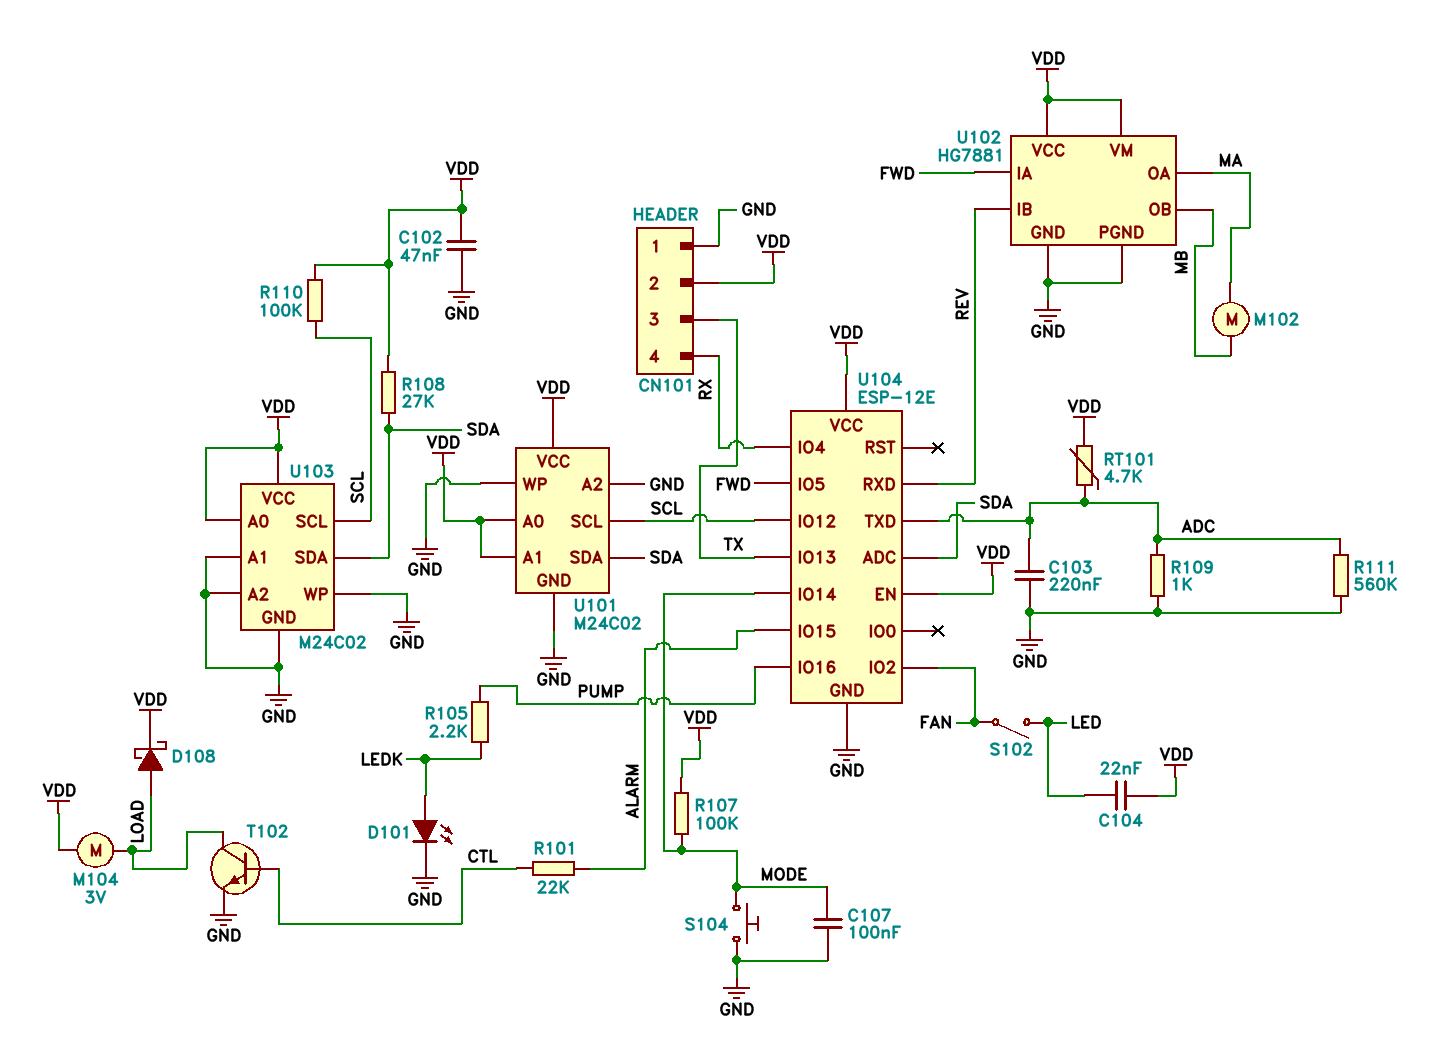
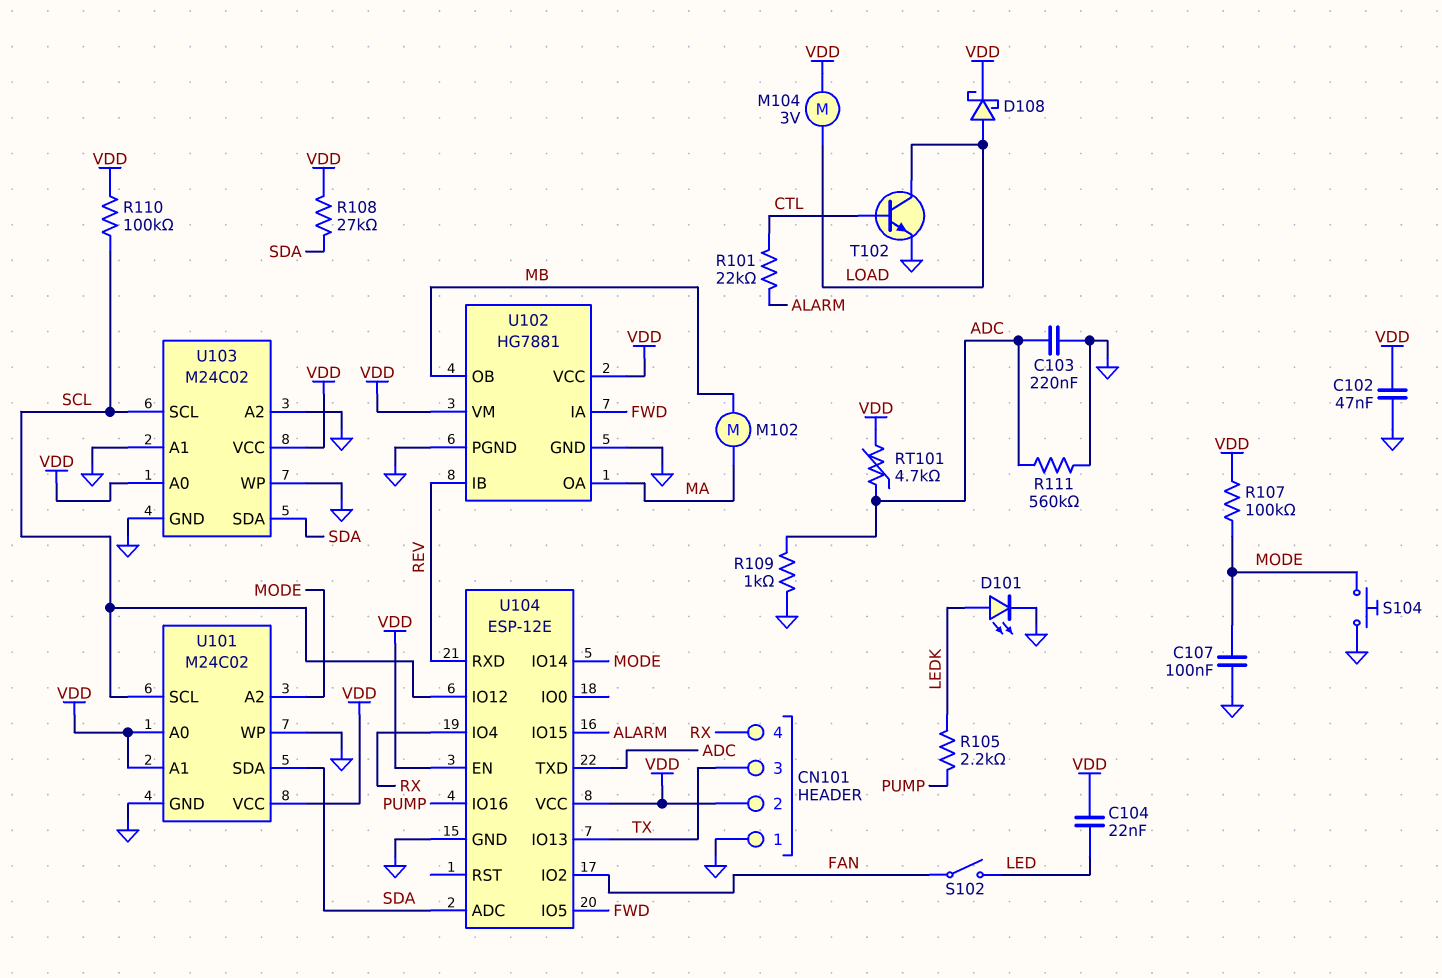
U101 pin A2: GND -> MODE

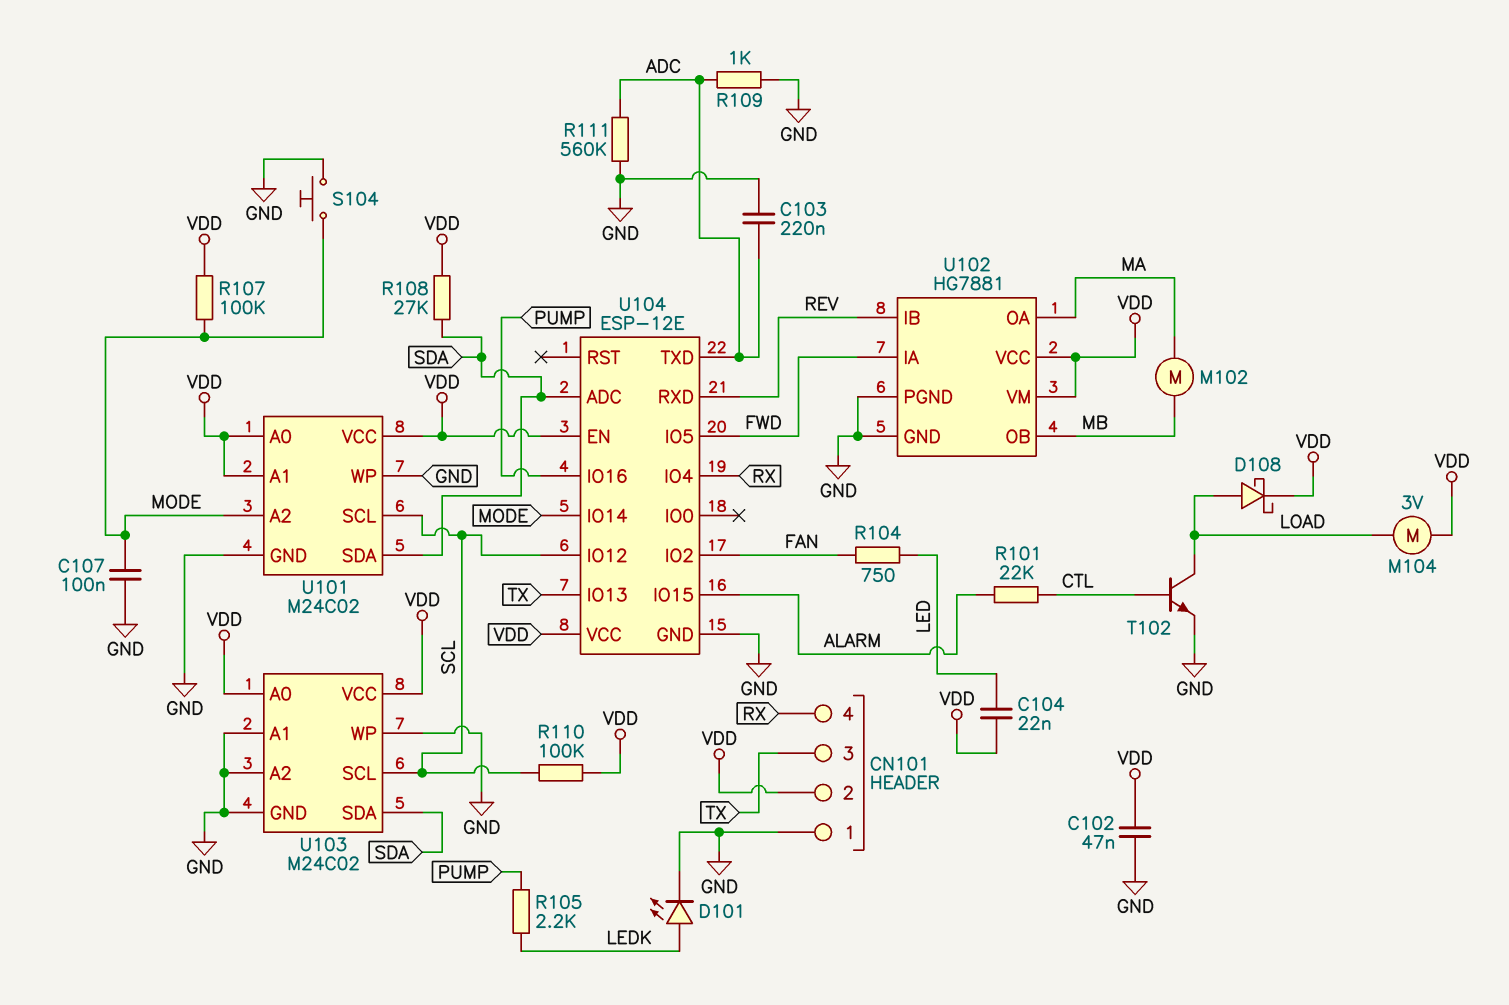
R104: none -> 750 (FAN, LED)
RT101: 4.7k (ADC, VDD) -> none
S102: switch (FAN, LED) -> none

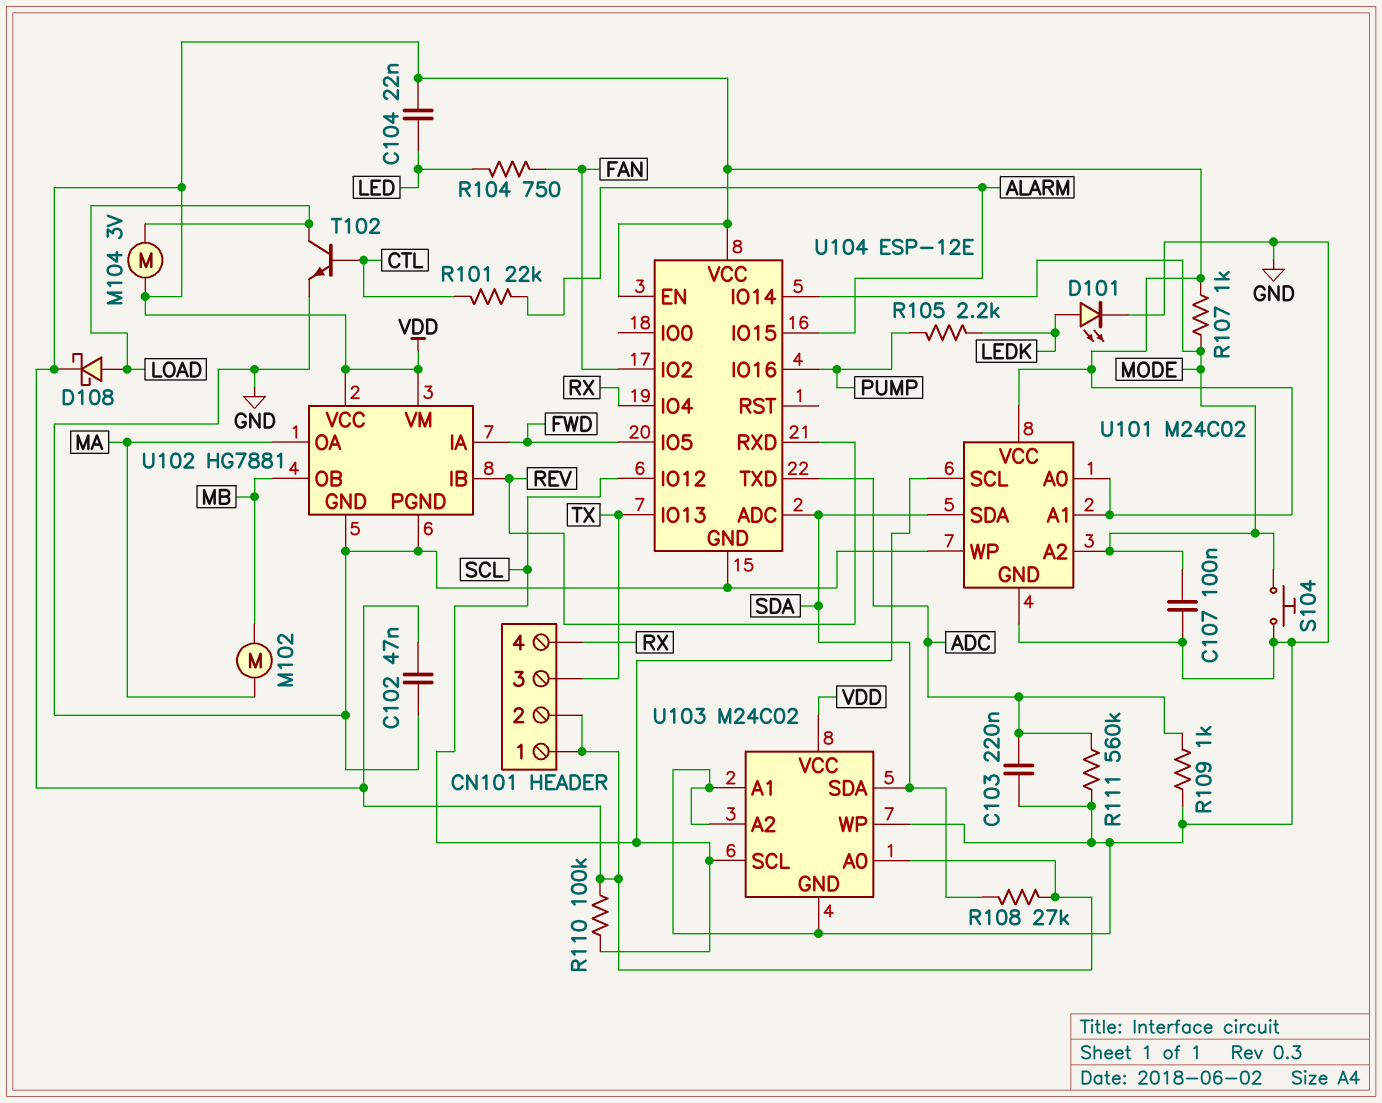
CN101 pin 1: GND -> VDD
R107: 100k (MODE, VDD) -> 1k (MODE, VDD)

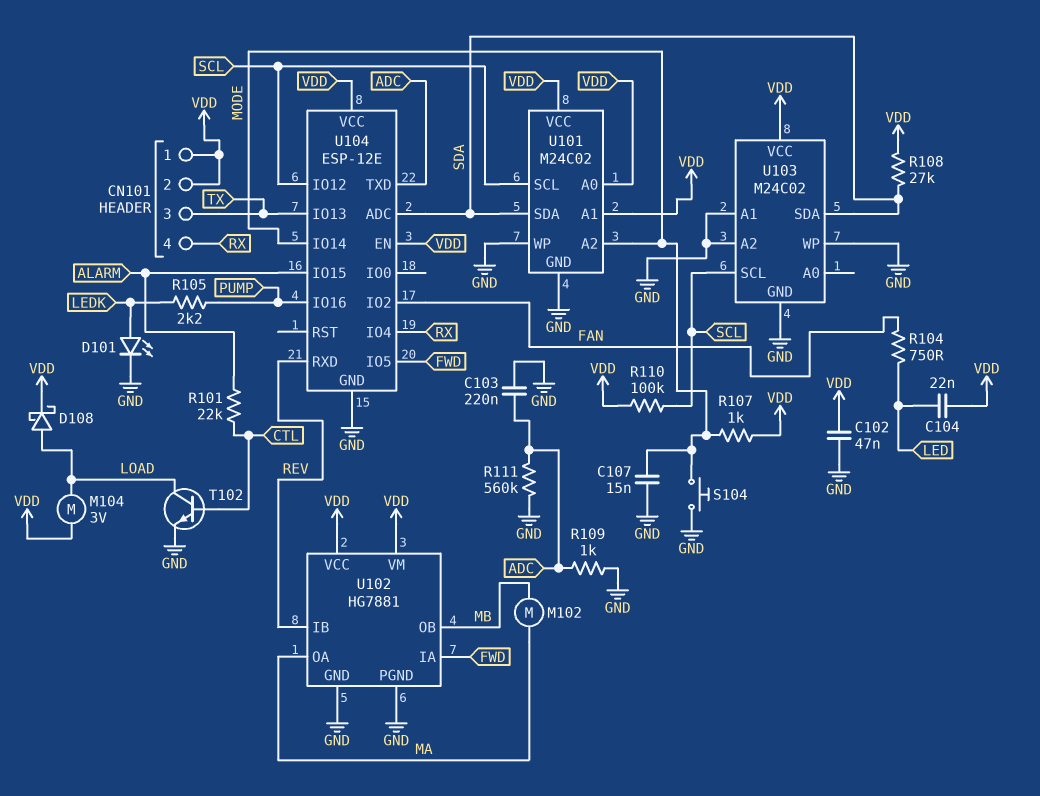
C107: 100nF (GND, MODE) -> 15nF (GND, MODE)
U103 pin A0: VDD -> none

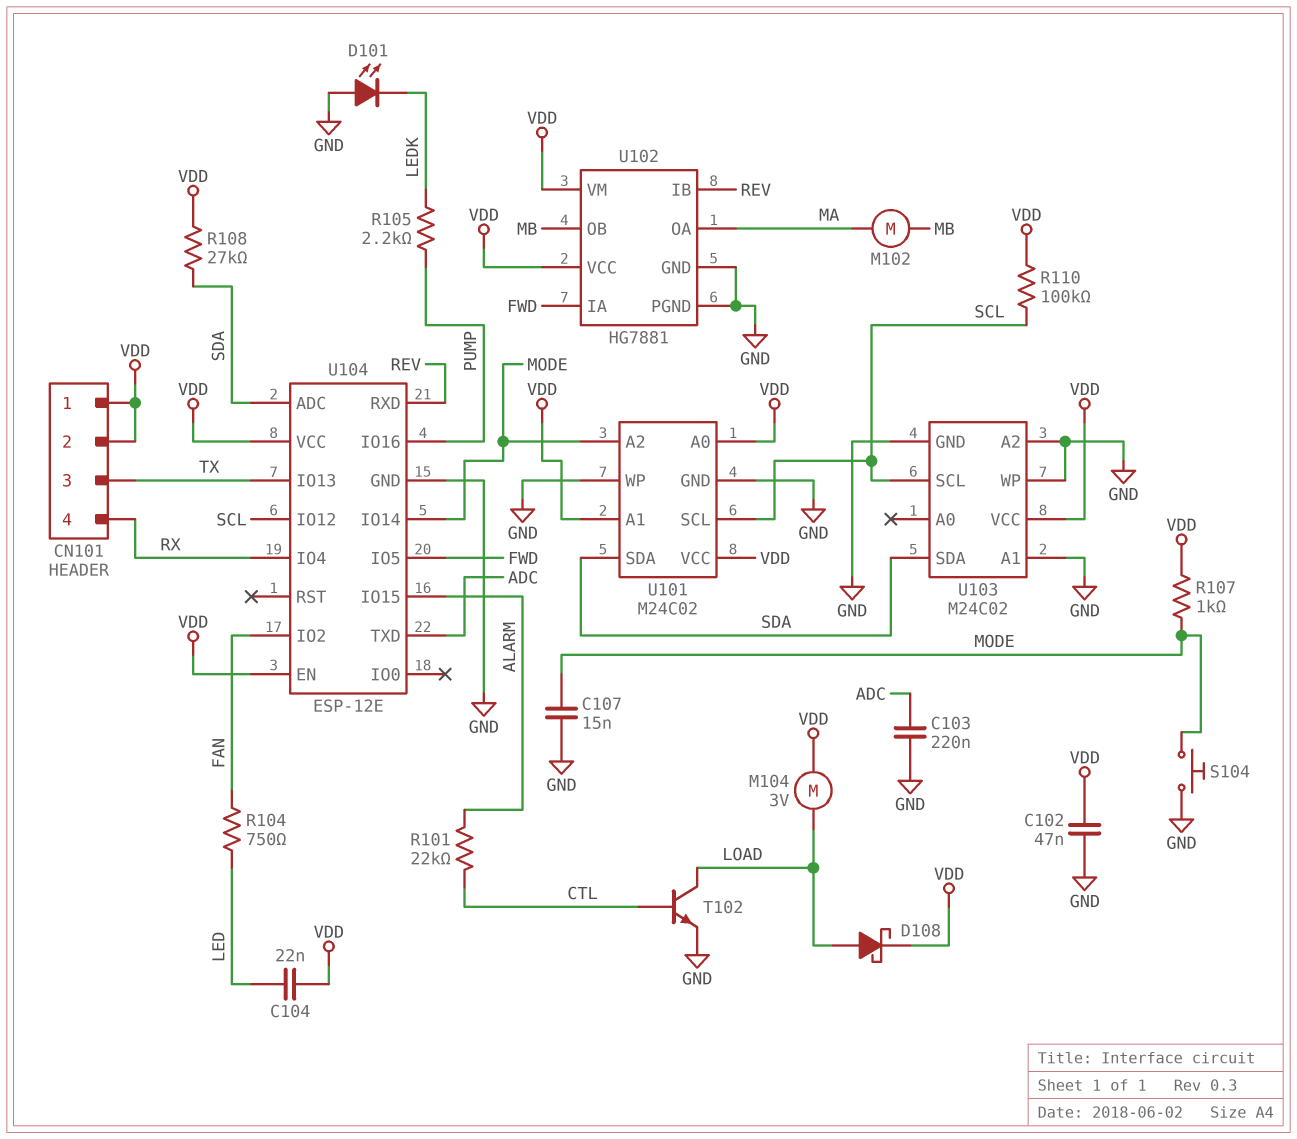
D101: LED (A LEDK, K GND) -> LED (A GND, K LEDK)
R109: 1k (ADC, GND) -> none
R111: 560k (ADC, GND) -> none

